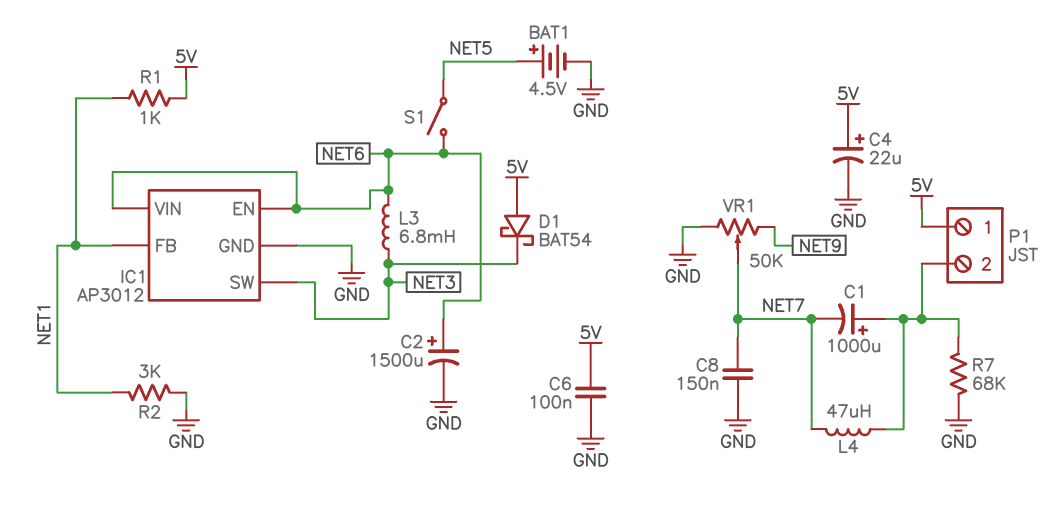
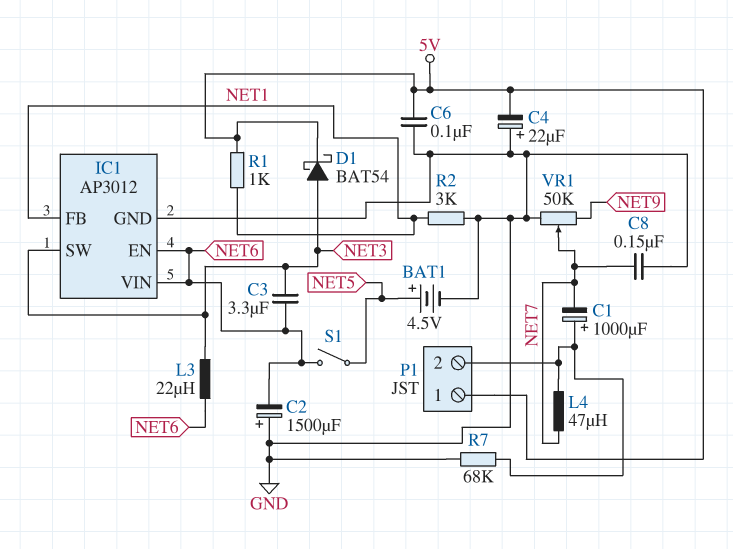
C2: 1500uF (plus NET6, minus GND) -> 1500uF (plus GND, minus NET6)
C3: none -> 3.3uF (NET3, NET6)
C4: 22uF (plus 5V, minus GND) -> 22uF (plus GND, minus 5V)
D1: schottky BAT54 (A 5V, K NET3) -> schottky BAT54 (A NET3, K 5V)
L3: 6.8mH (NET3, NET6) -> 22uH (NET3, NET6)

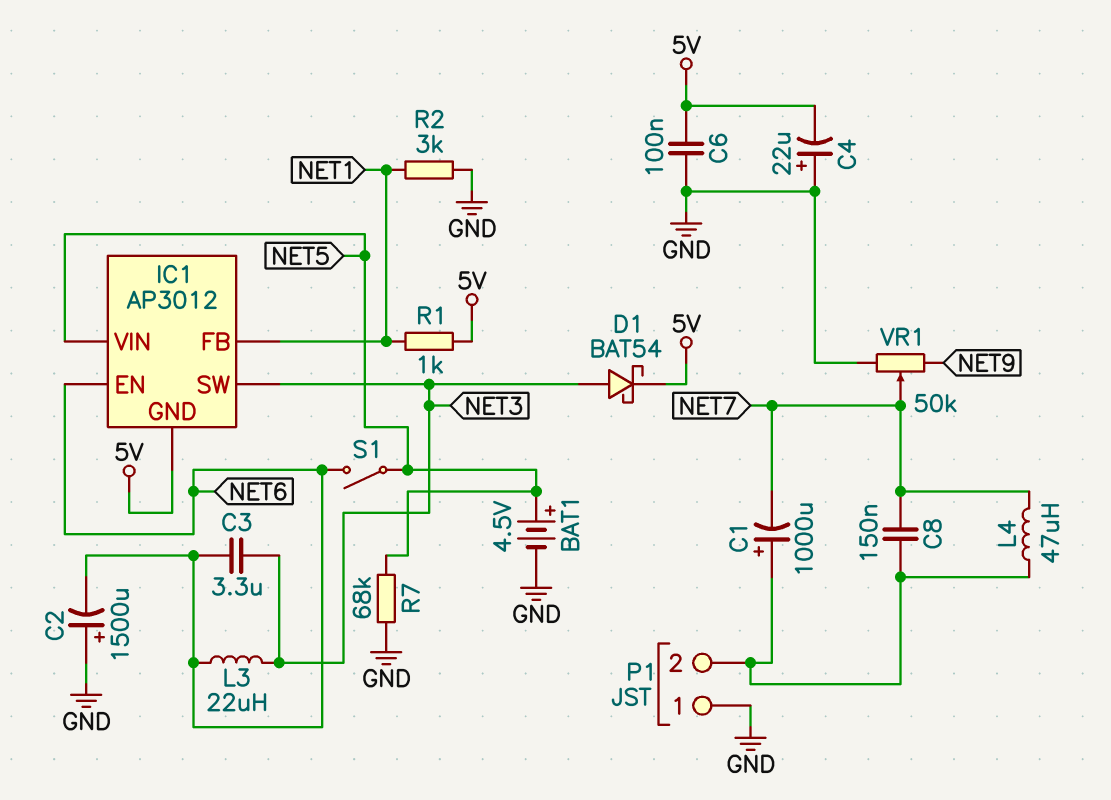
C8: 150nF (GND, NET7) -> 150nF (NET7, P1/2)
IC1 pin GND: GND -> 5V
IC1 pin VIN: NET6 -> NET5
P1 pin 1: 5V -> GND
R7: 68k (GND, P1/2) -> 68k (GND, NET5)

